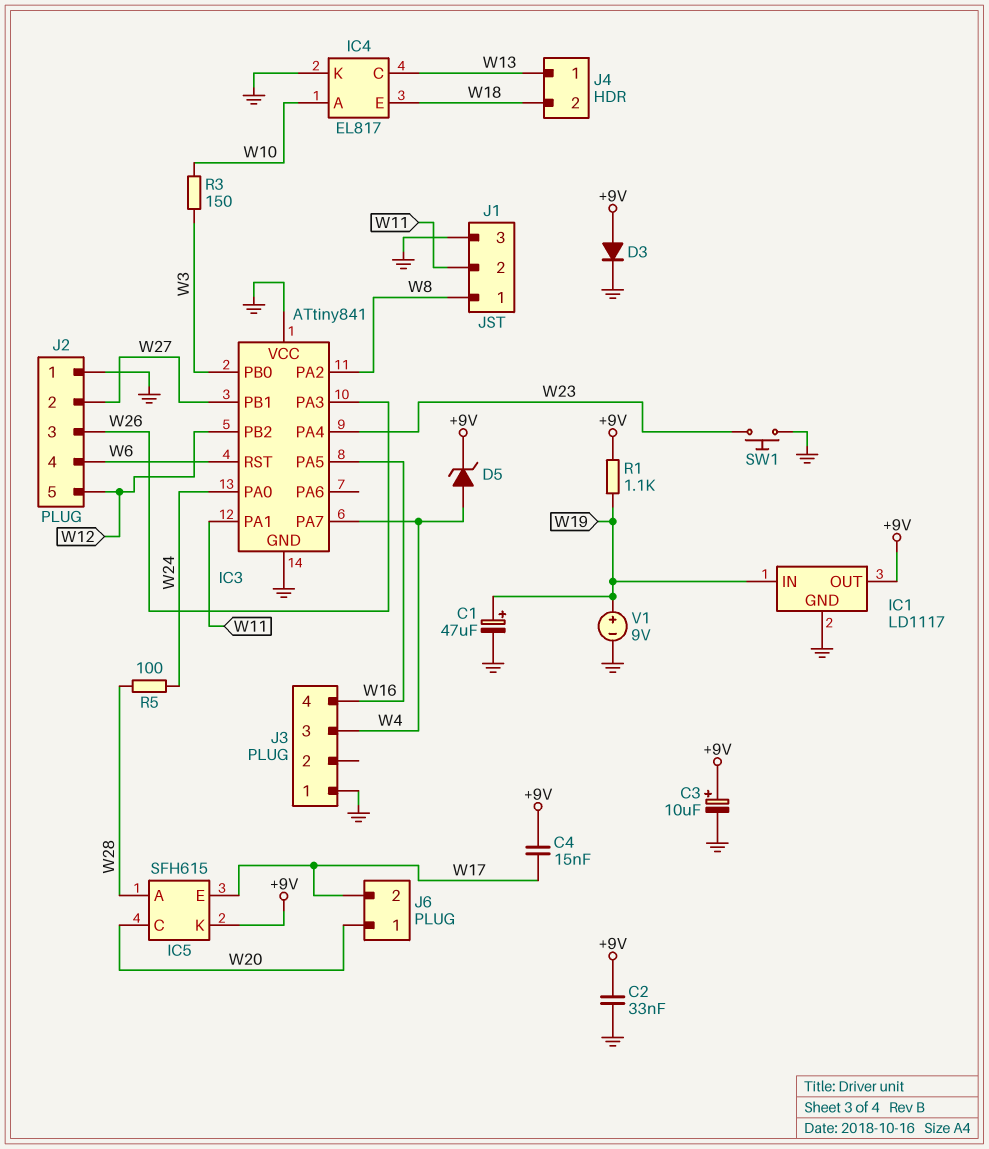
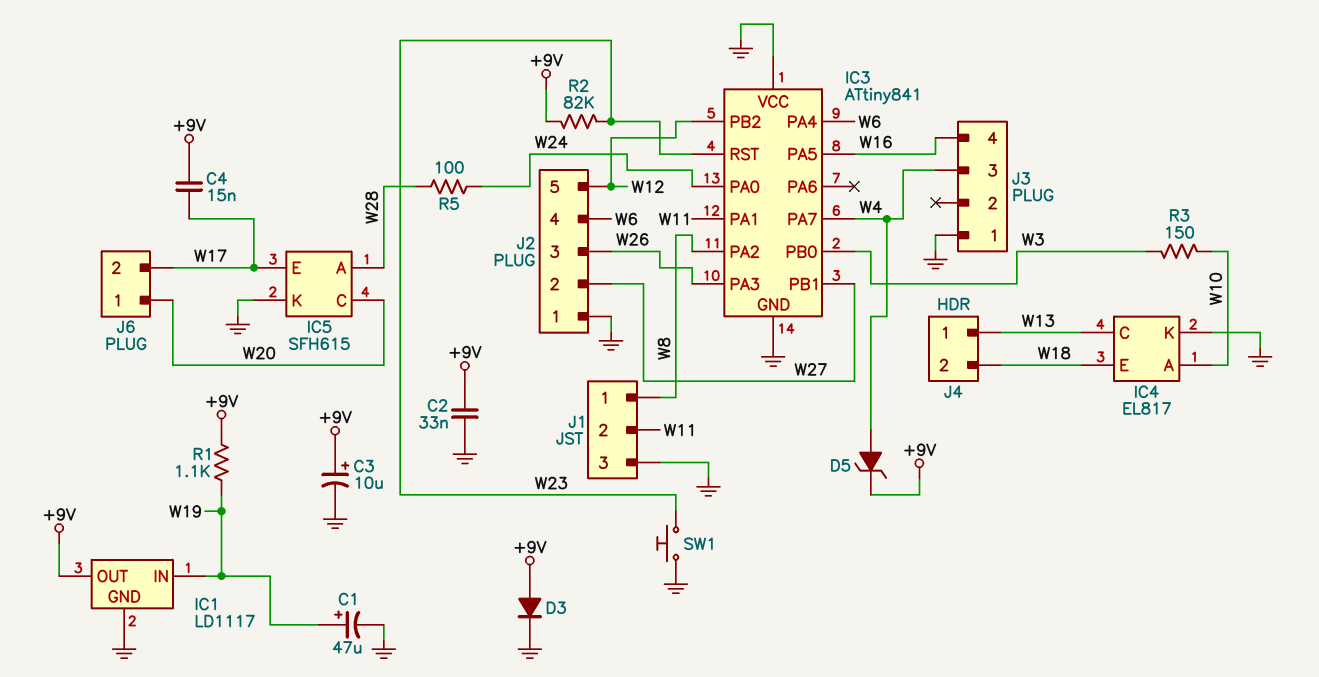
IC3 pin PA4: W23 -> W6
IC3 pin RST: W6 -> W23
IC5 pin K: +9V -> GND
R2: none -> 82k (+9V, W23)
V1: 9V (plus W19, minus GND) -> none

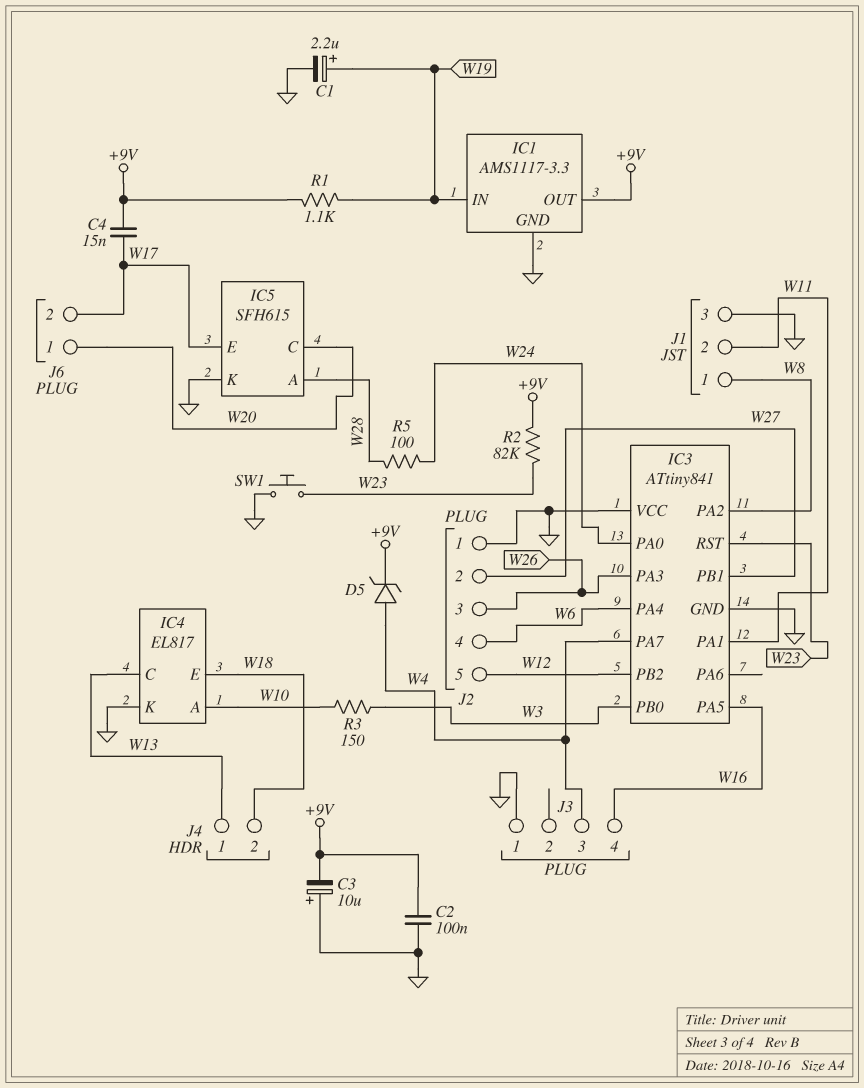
C1: 47uF (plus W19, minus GND) -> 2.2uF (plus W19, minus GND)
C2: 33nF (+9V, GND) -> 100nF (+9V, GND)
C3: 10uF (plus +9V, minus GND) -> 10uF (plus GND, minus +9V)
D3: diode (A +9V, K GND) -> none
IC1: LD1117 -> AMS1117-3.3

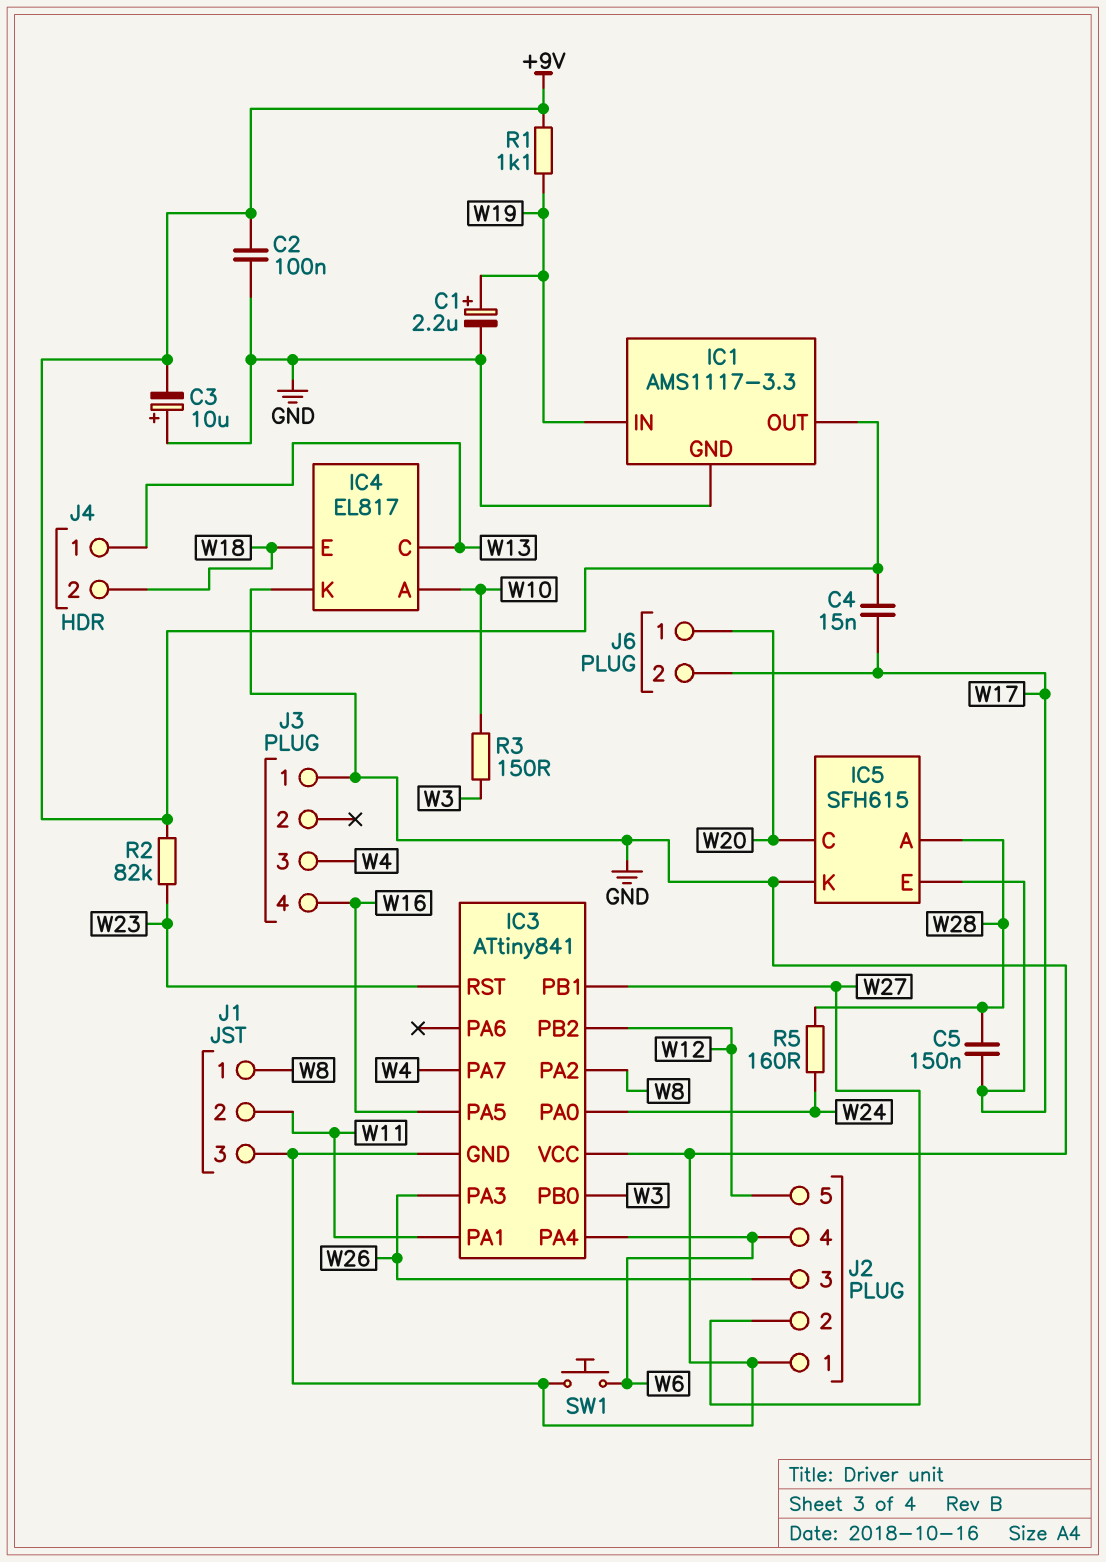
C5: none -> 150nF (W17, W28)
D5: zener (A W4, K +9V) -> none
R5: 100 (W24, W28) -> 160 (W24, W28)
SW1: button (GND, W23) -> button (GND, W6)

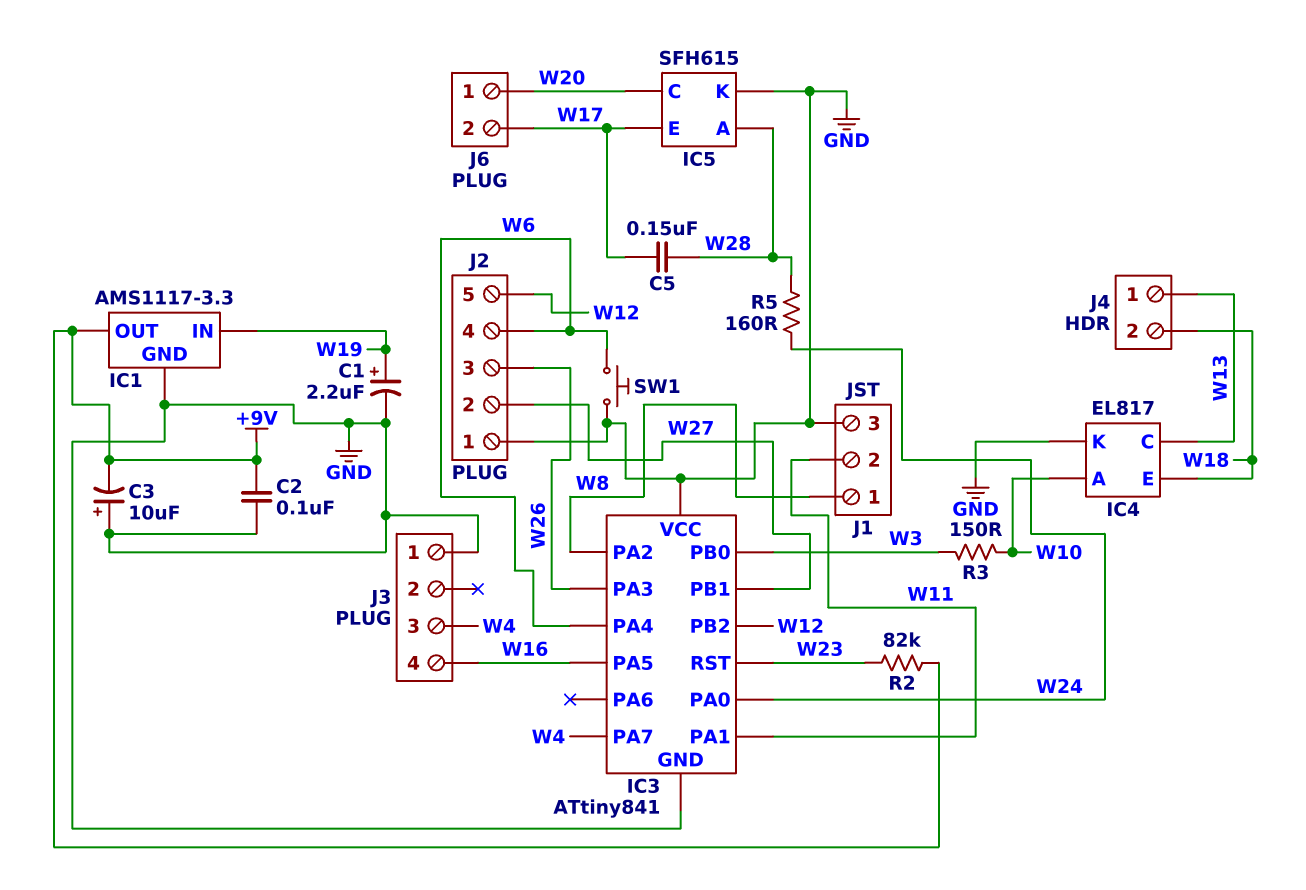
C4: 15nF (+9V, W17) -> none
R1: 1.1k (+9V, W19) -> none

